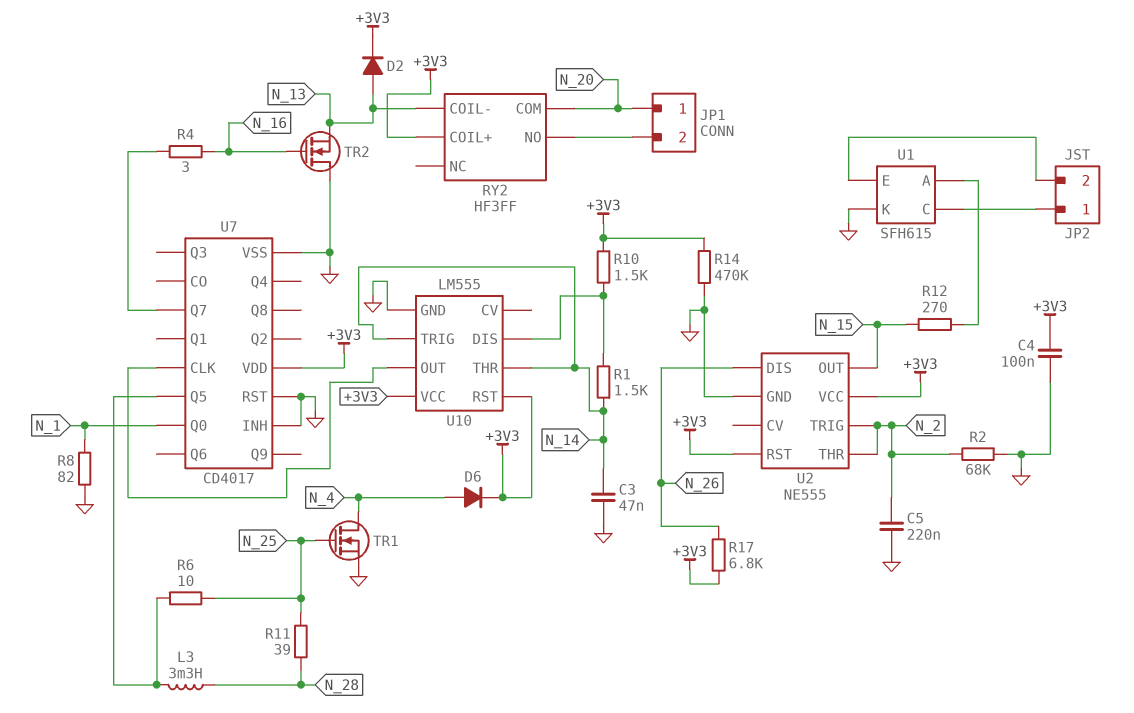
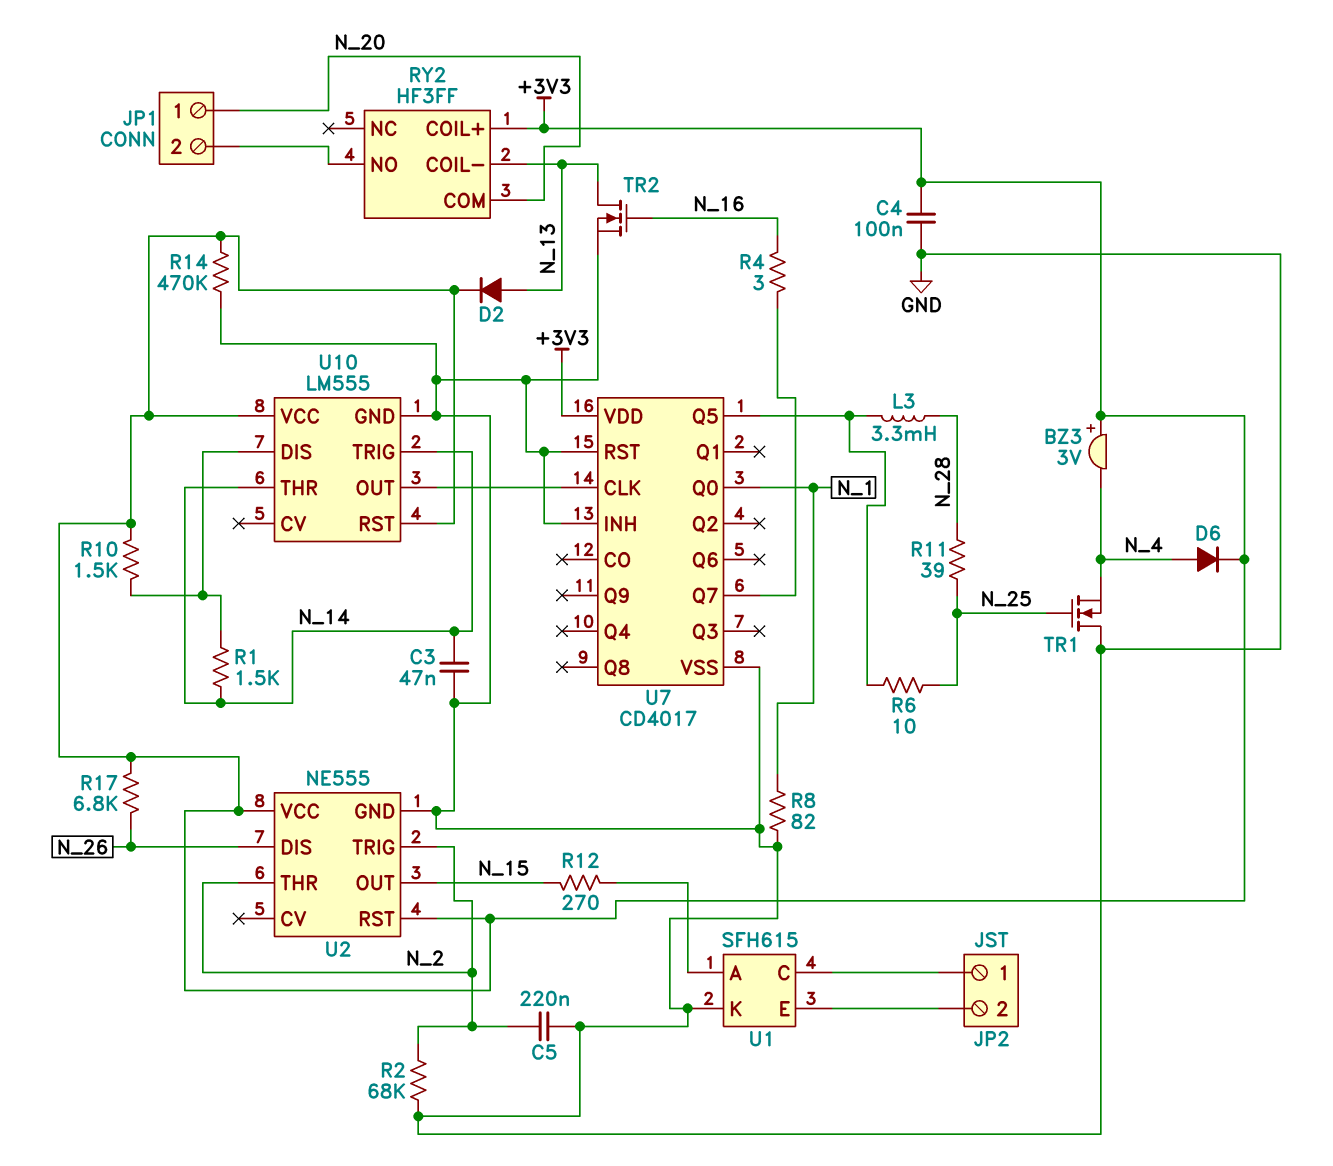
BZ3: none -> buzzer 3V (plus +3V3, minus N_4)
TR1: NMOS (G N_25, D N_4, S GND) -> NMOS (G N_25, D GND, S N_4)
TR2: NMOS (G N_16, D GND, S N_13) -> NMOS (G N_16, D N_13, S GND)

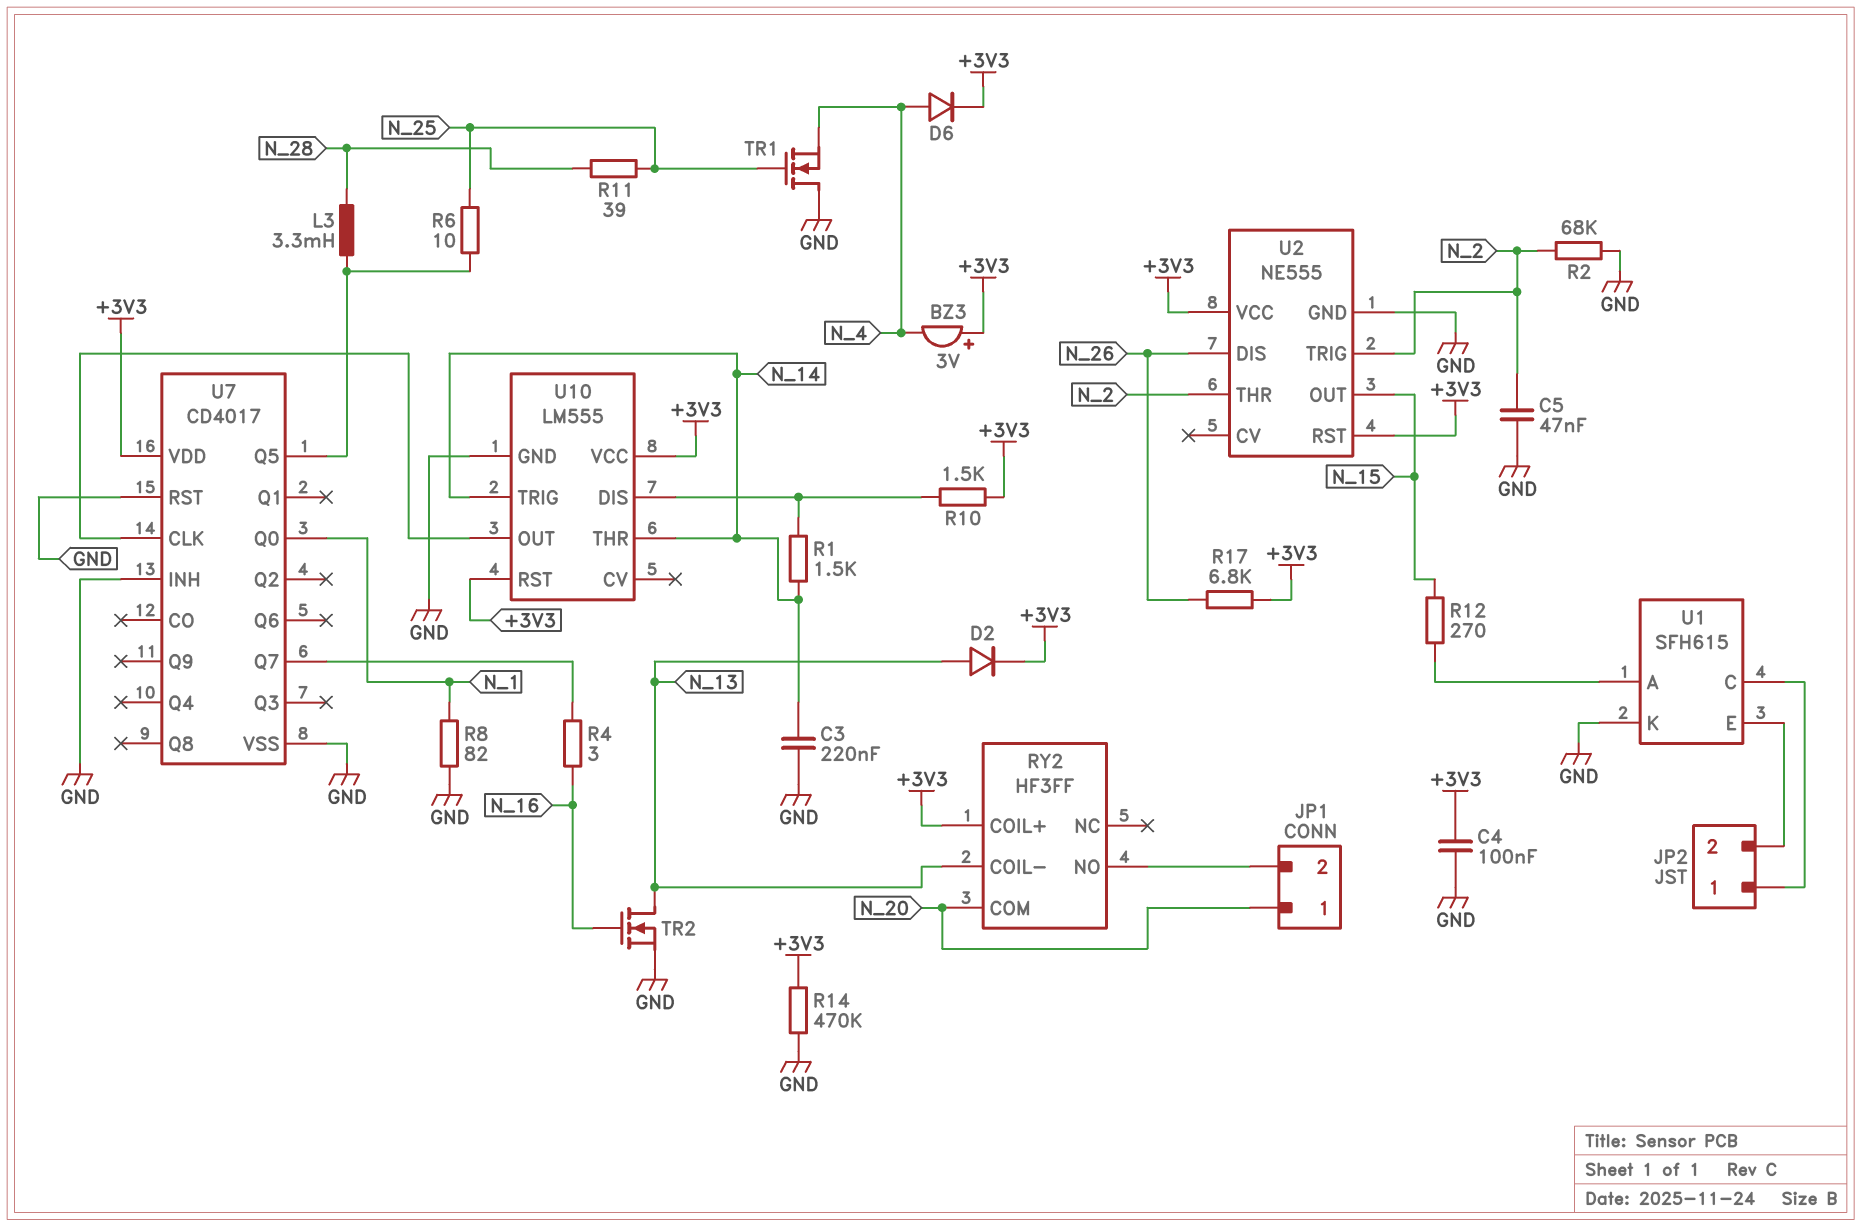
C3: 47nF (GND, N_14) -> 220nF (GND, N_14)
C5: 220nF (GND, N_2) -> 47nF (GND, N_2)

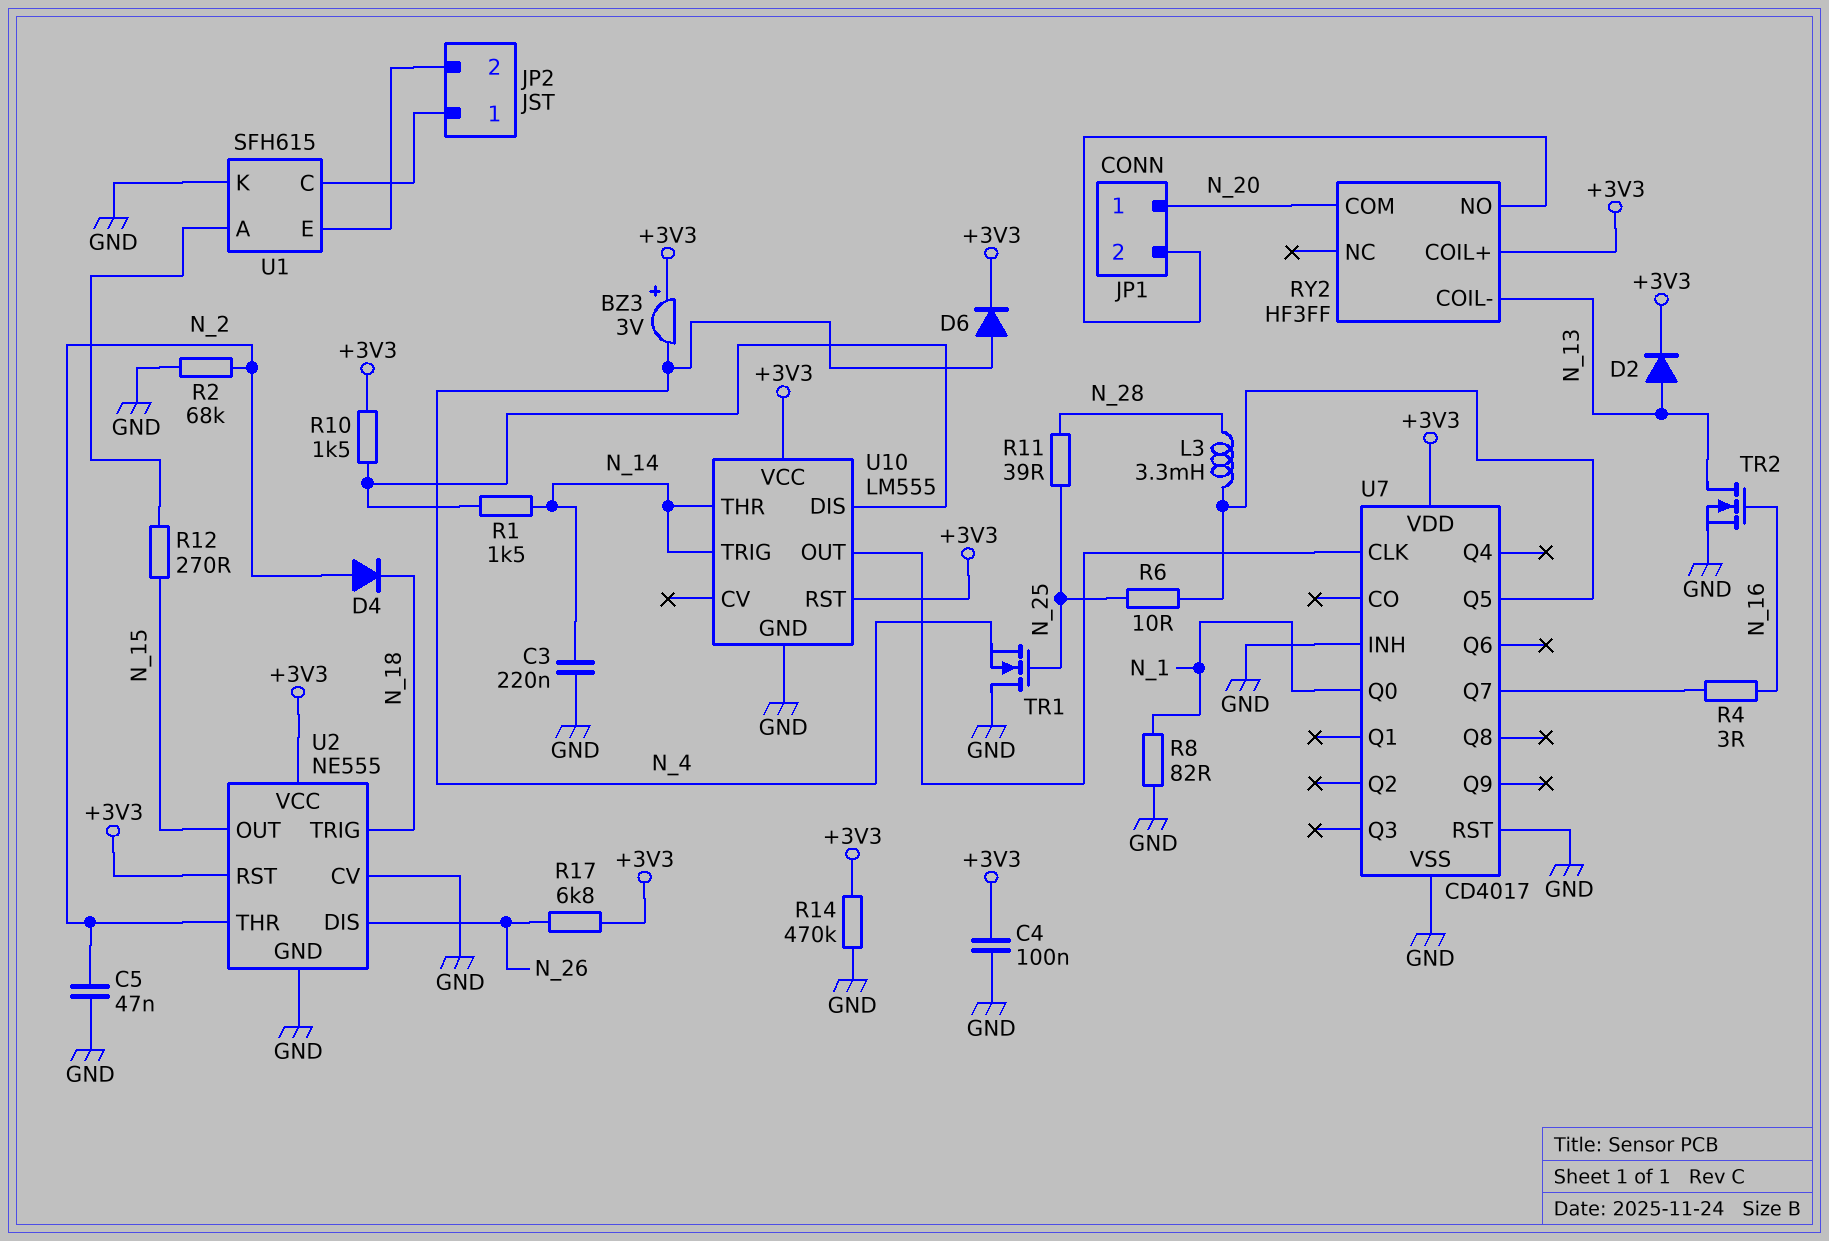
D4: none -> diode (A N_2, K N_18)
U2 pin CV: none -> GND
U2 pin TRIG: N_2 -> N_18

